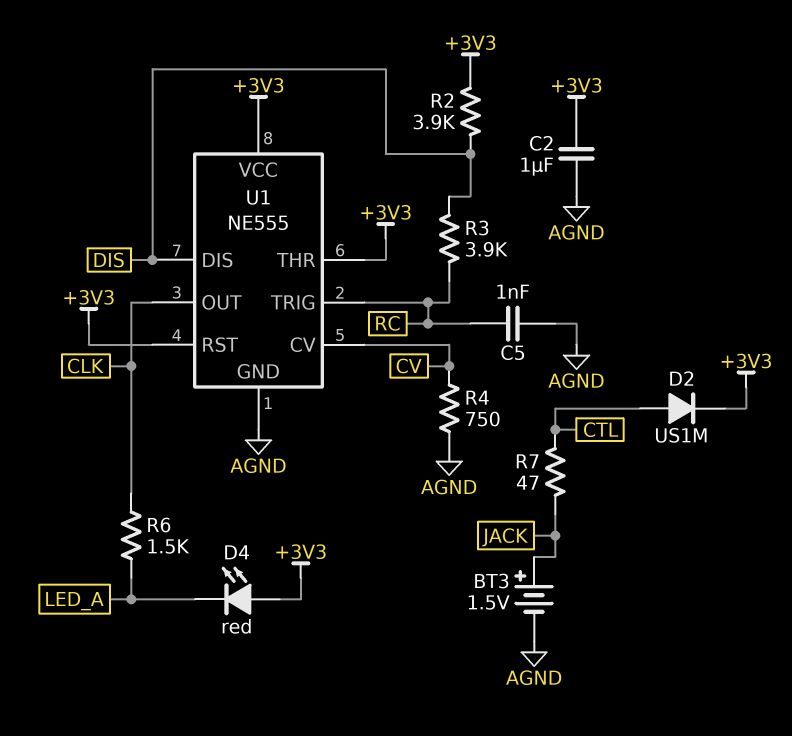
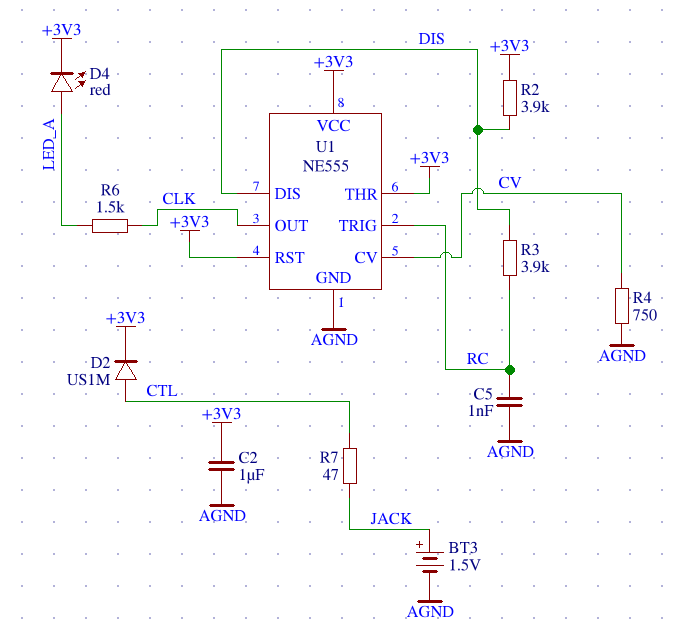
D4: LED red (A +3V3, K LED_A) -> LED red (A LED_A, K +3V3)

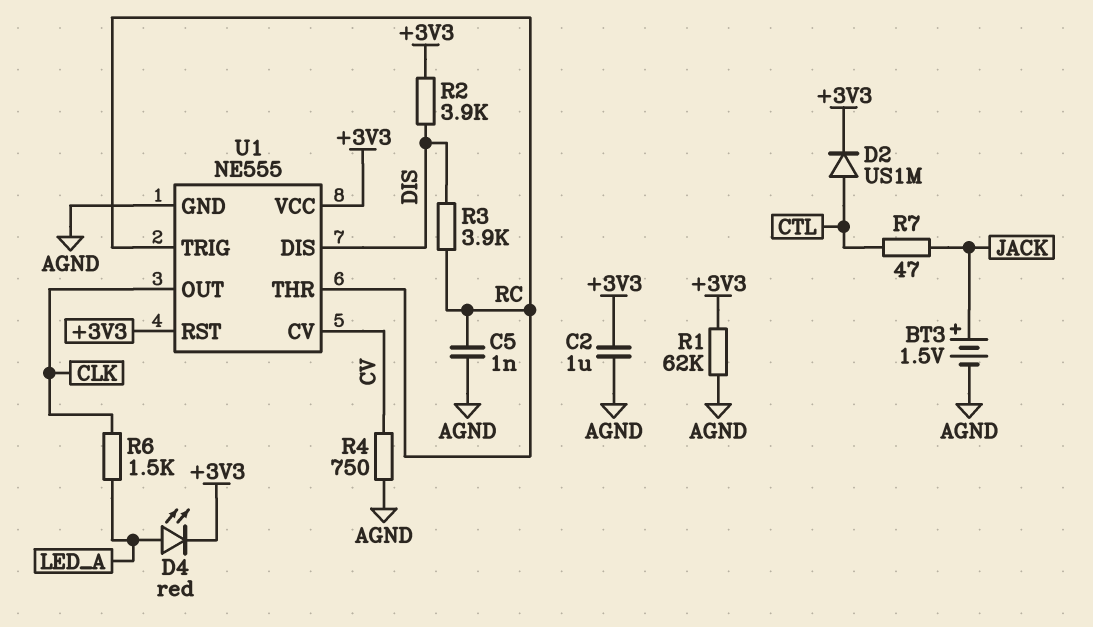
R1: none -> 62k (+3V3, AGND)
U1 pin THR: +3V3 -> RC

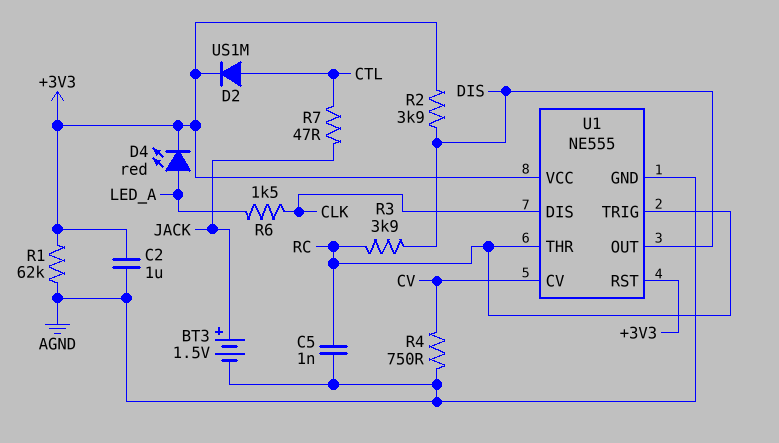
U1 pin DIS: DIS -> CLK
U1 pin OUT: CLK -> DIS

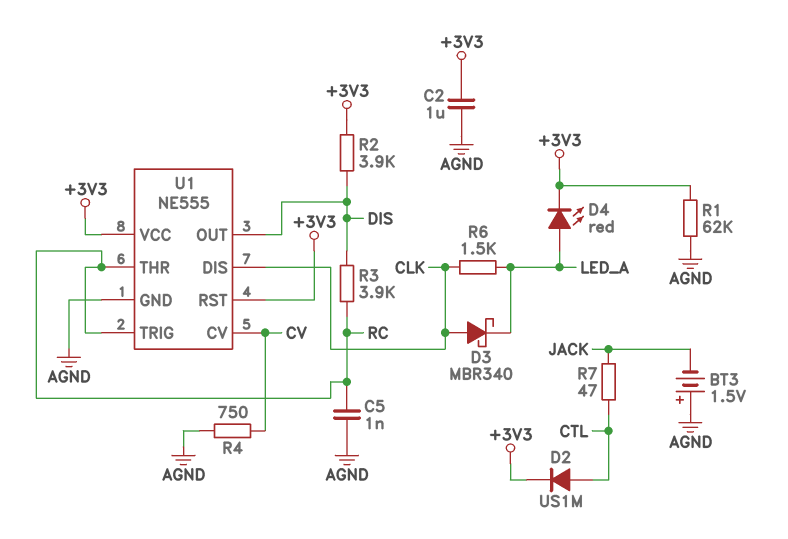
BT3: 1.5V (plus JACK, minus AGND) -> 1.5V (plus AGND, minus JACK)
D3: none -> schottky MBR340 (A CLK, K LED_A)

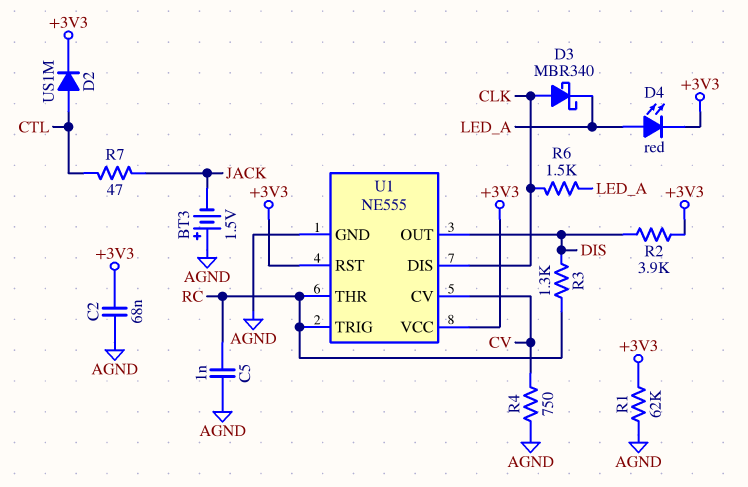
C2: 1uF (+3V3, AGND) -> 68nF (+3V3, AGND)
R3: 3.9k (DIS, RC) -> 1.3k (DIS, RC)

